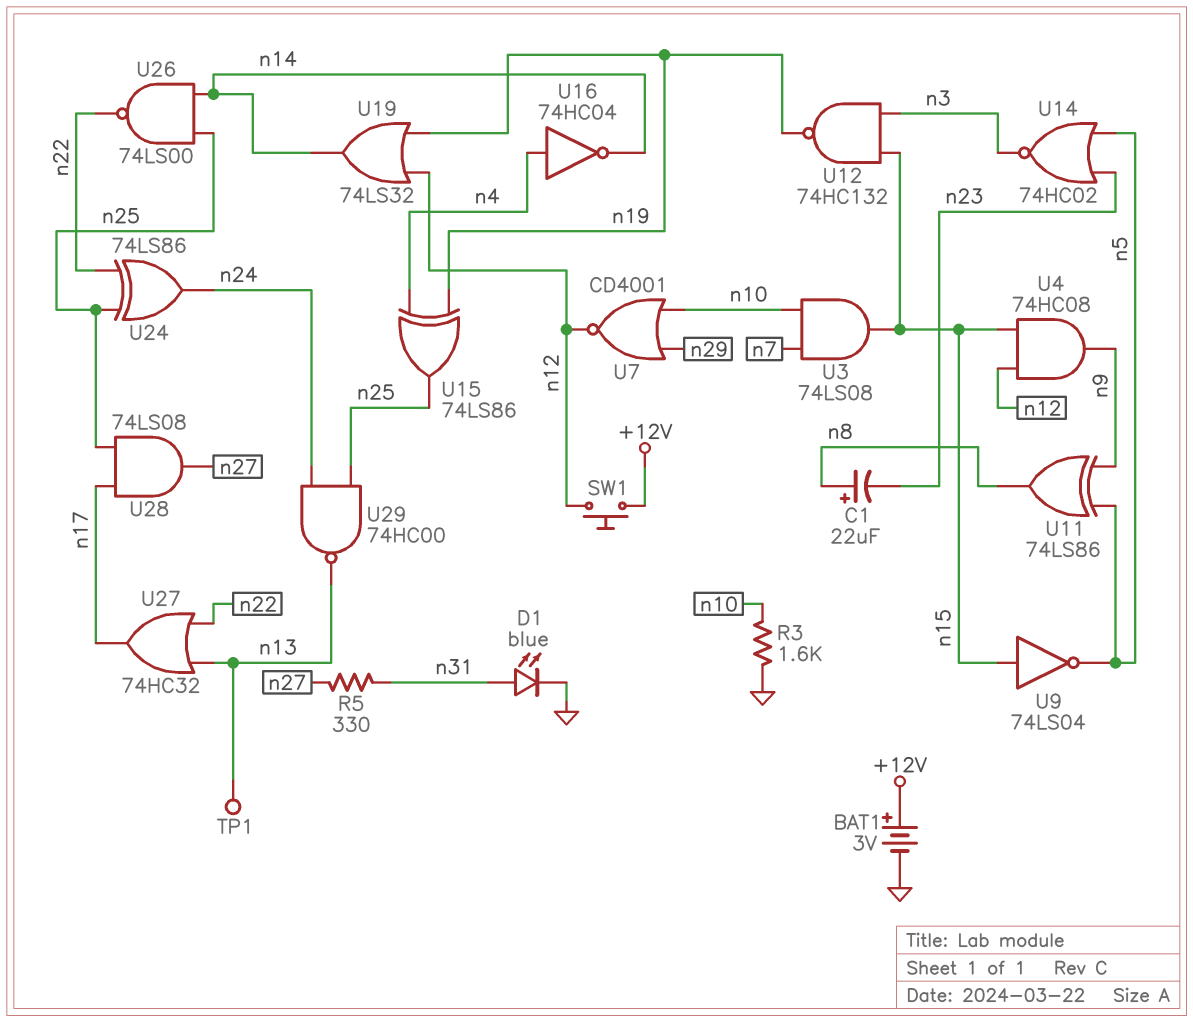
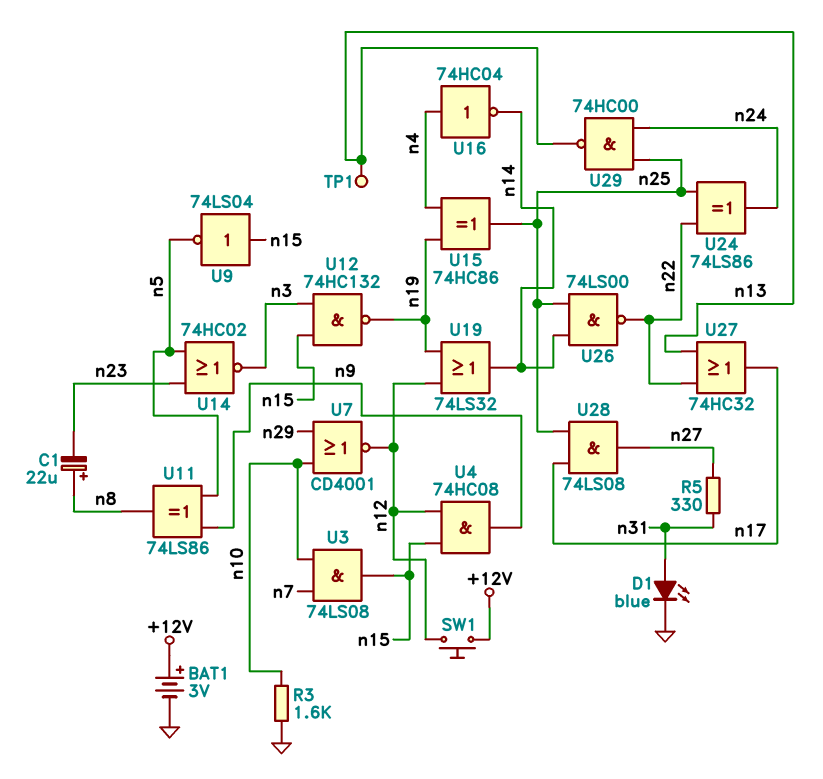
U15: XOR 74LS86 (in n4, in n19, out n25) -> XOR 74HC86 (in n4, in n19, out n25)

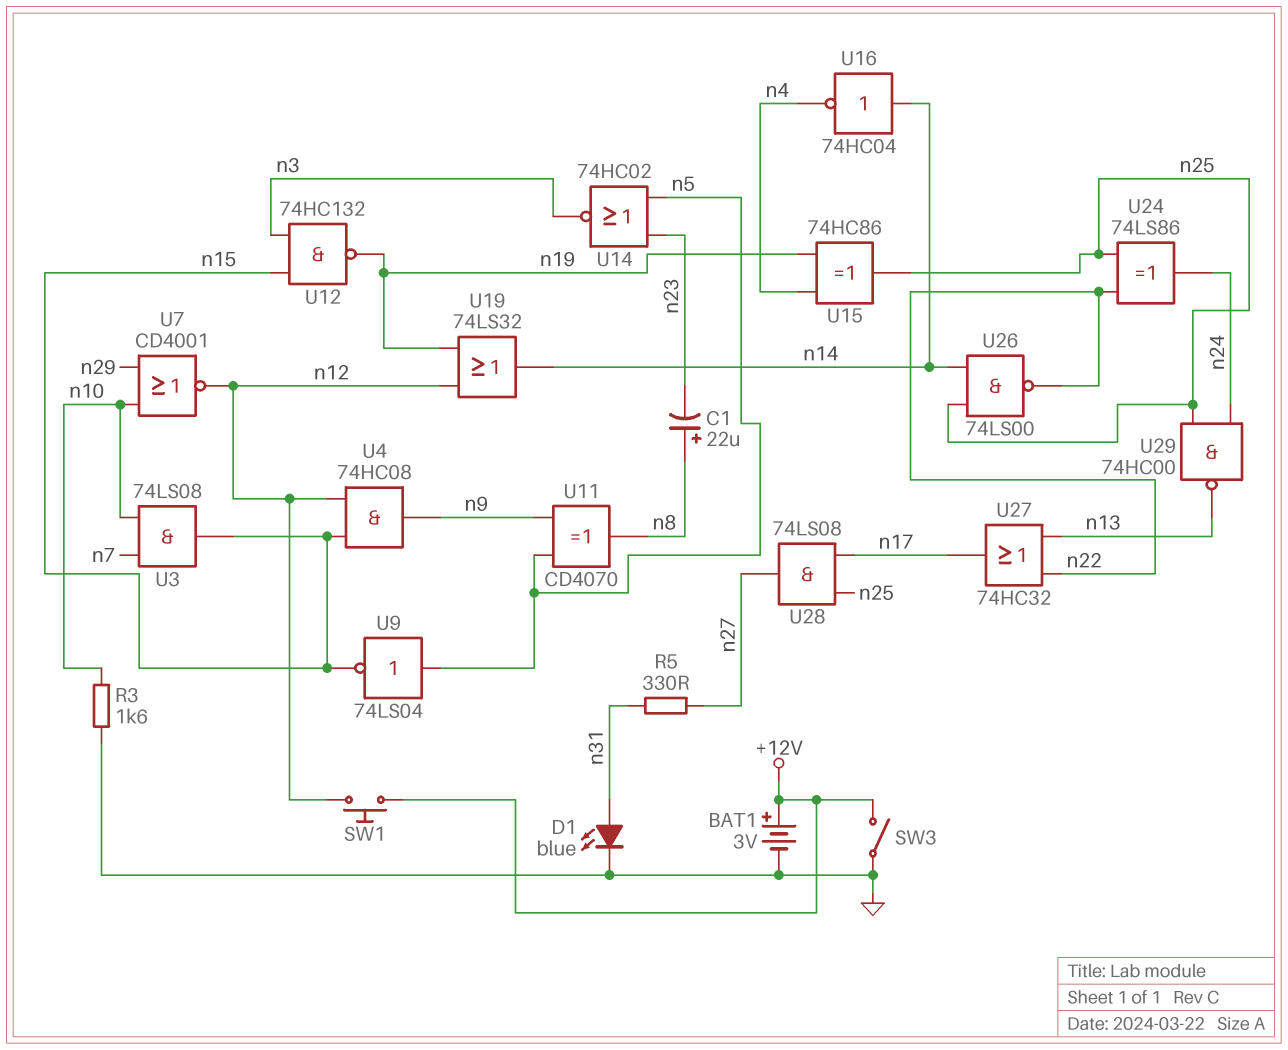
SW3: none -> switch (+12V, GND)
TP1: test point (n13) -> none
U9: NOT 74LS04 (in n15, out n5) -> NOT 74LS04 (in n5, out n15)
U11: XOR 74LS86 (in n5, in n9, out n8) -> XOR CD4070 (in n5, in n9, out n8)
U16: NOT 74HC04 (in n4, out n14) -> NOT 74HC04 (in n14, out n4)

